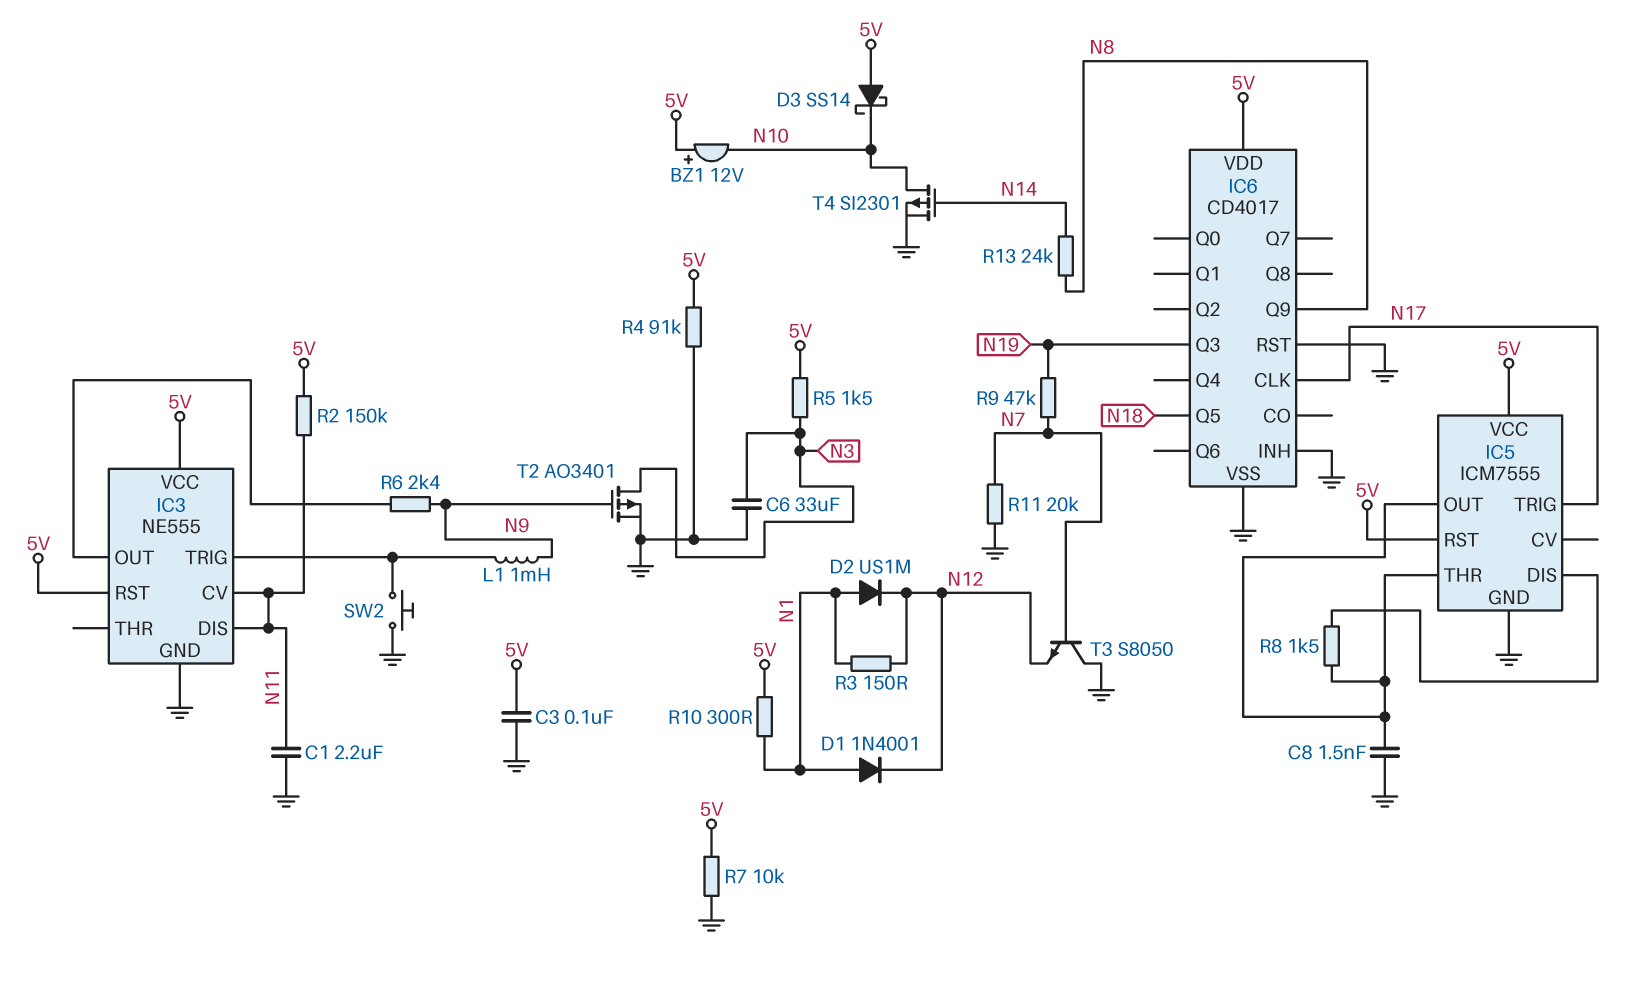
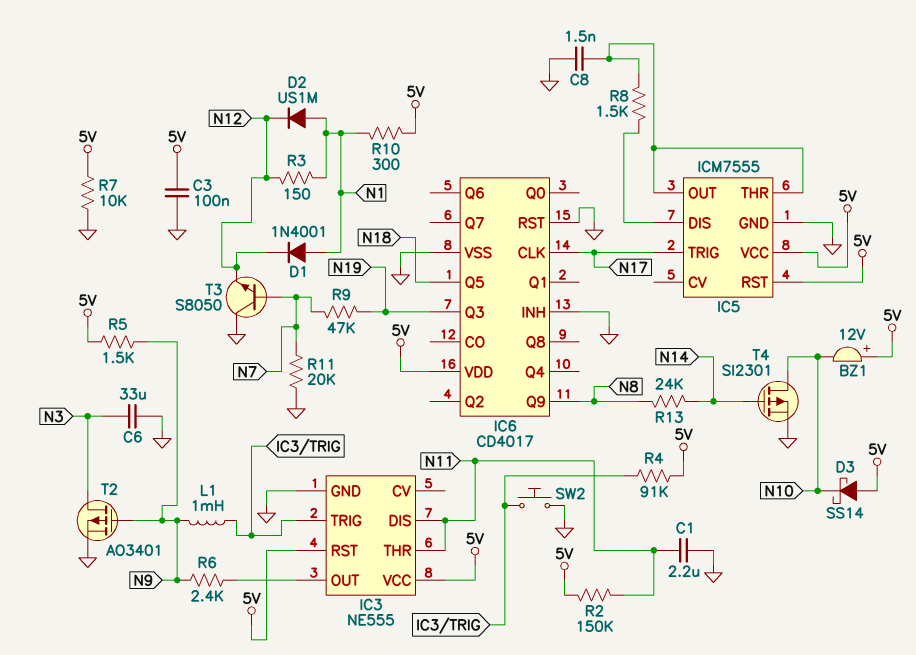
IC3 pin CV: N11 -> none
IC3 pin THR: none -> N11
R4: 91k (5V, GND) -> 91k (5V, IC3/TRIG)
R5: 1.5k (5V, N3) -> 1.5k (5V, N9)

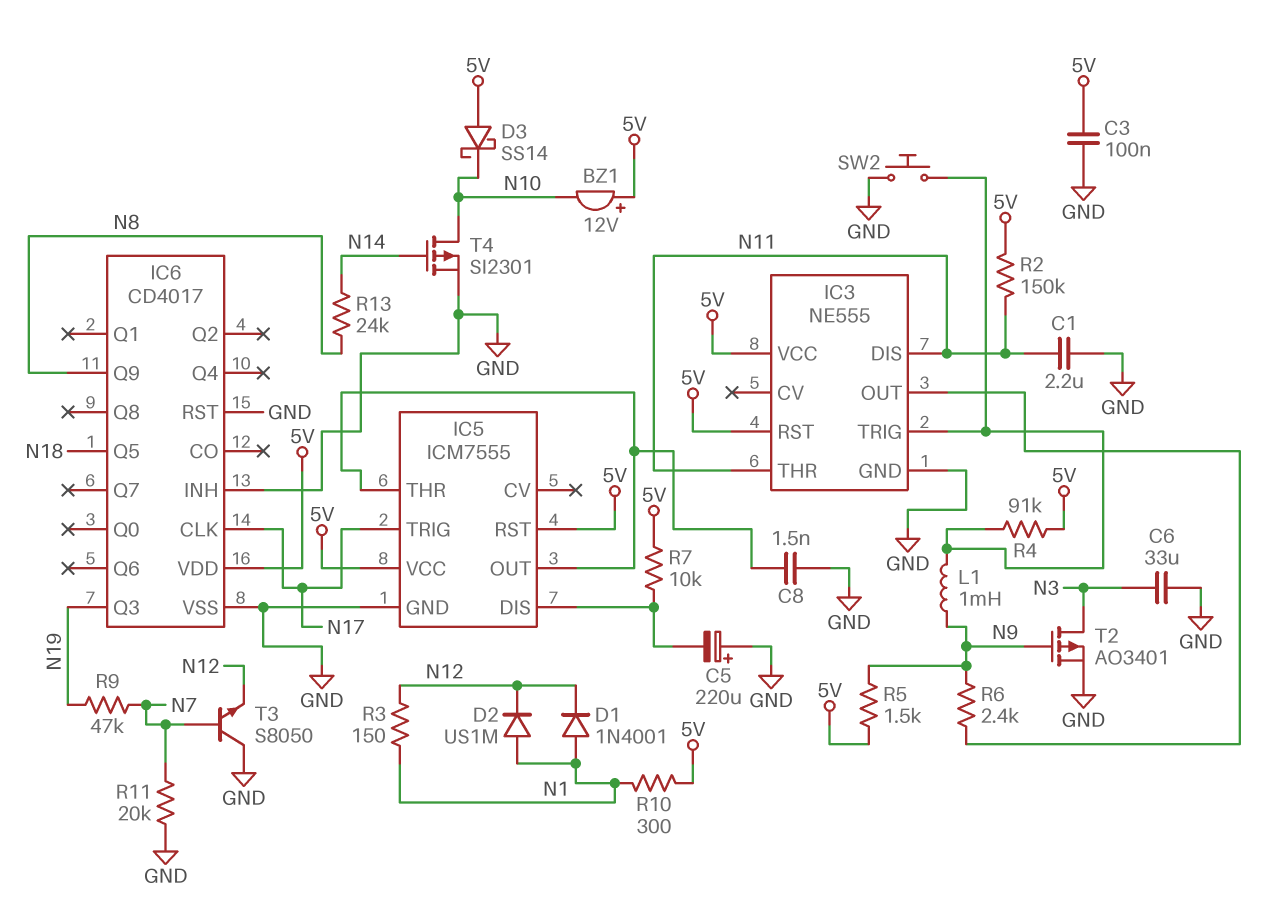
C5: none -> 220uF (plus GND, minus IC5/DIS)
R7: 10k (5V, GND) -> 10k (5V, IC5/DIS)
R8: 1.5k (IC5/DIS, IC5/OUT) -> none

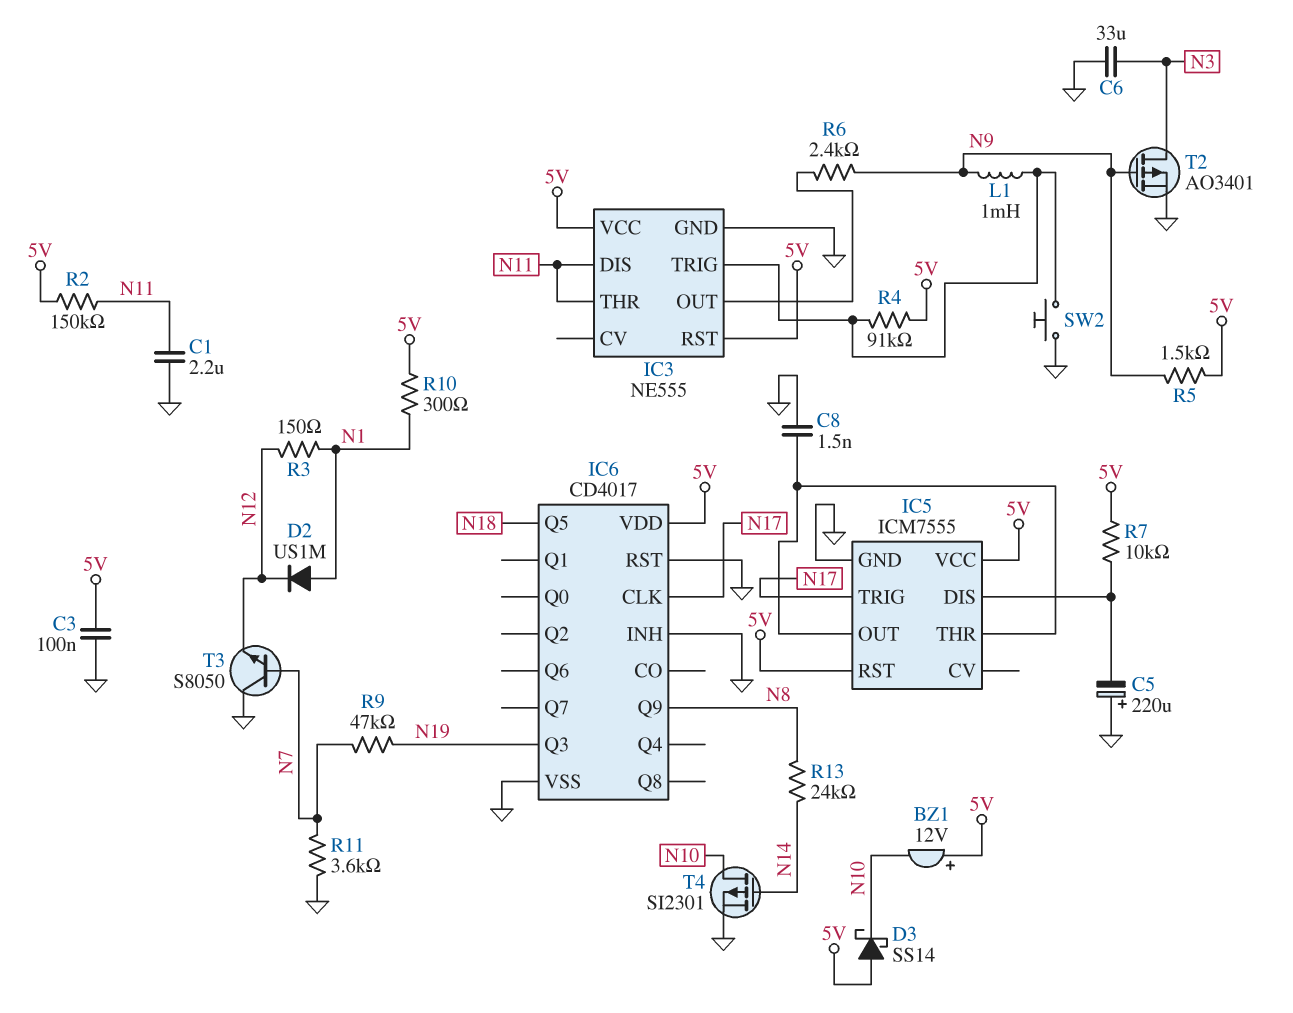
D1: diode 1N4001 (A N1, K N12) -> none
R11: 20k (GND, N7) -> 3.6k (GND, N7)

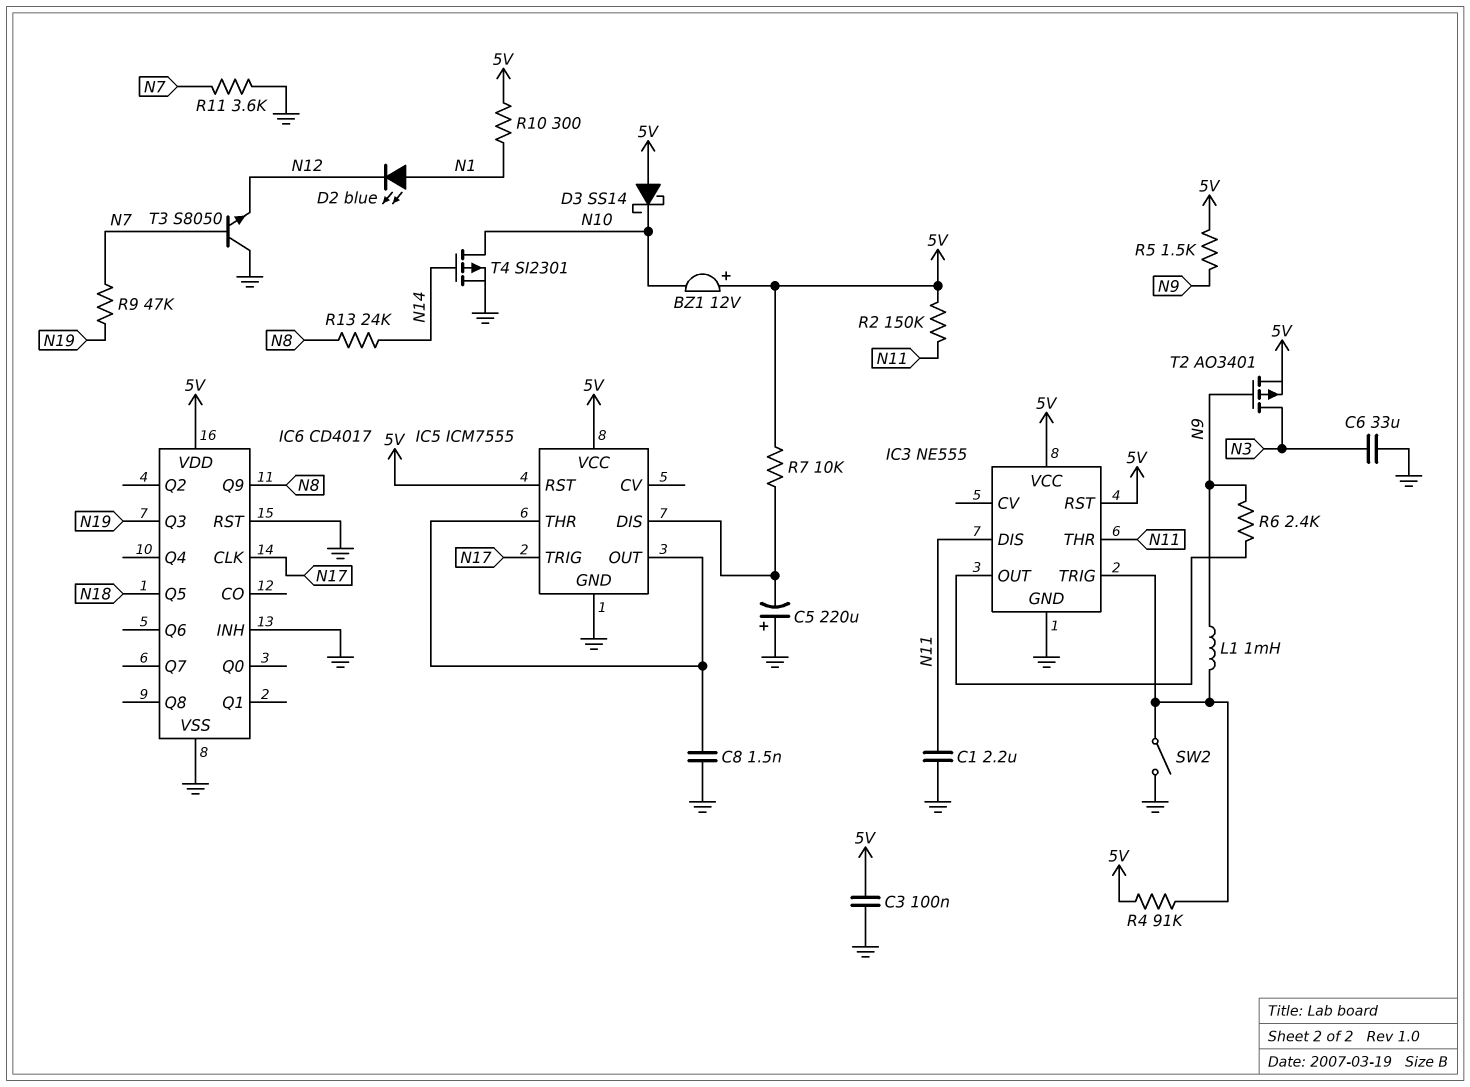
D2: diode US1M (A N1, K N12) -> LED blue (A N1, K N12)
R3: 150 (N1, N12) -> none
SW2: button (GND, IC3/TRIG) -> switch (GND, IC3/TRIG)
T2: PMOS AO3401 (G N9, D N3, S GND) -> PMOS AO3401 (G N9, D N3, S 5V)

